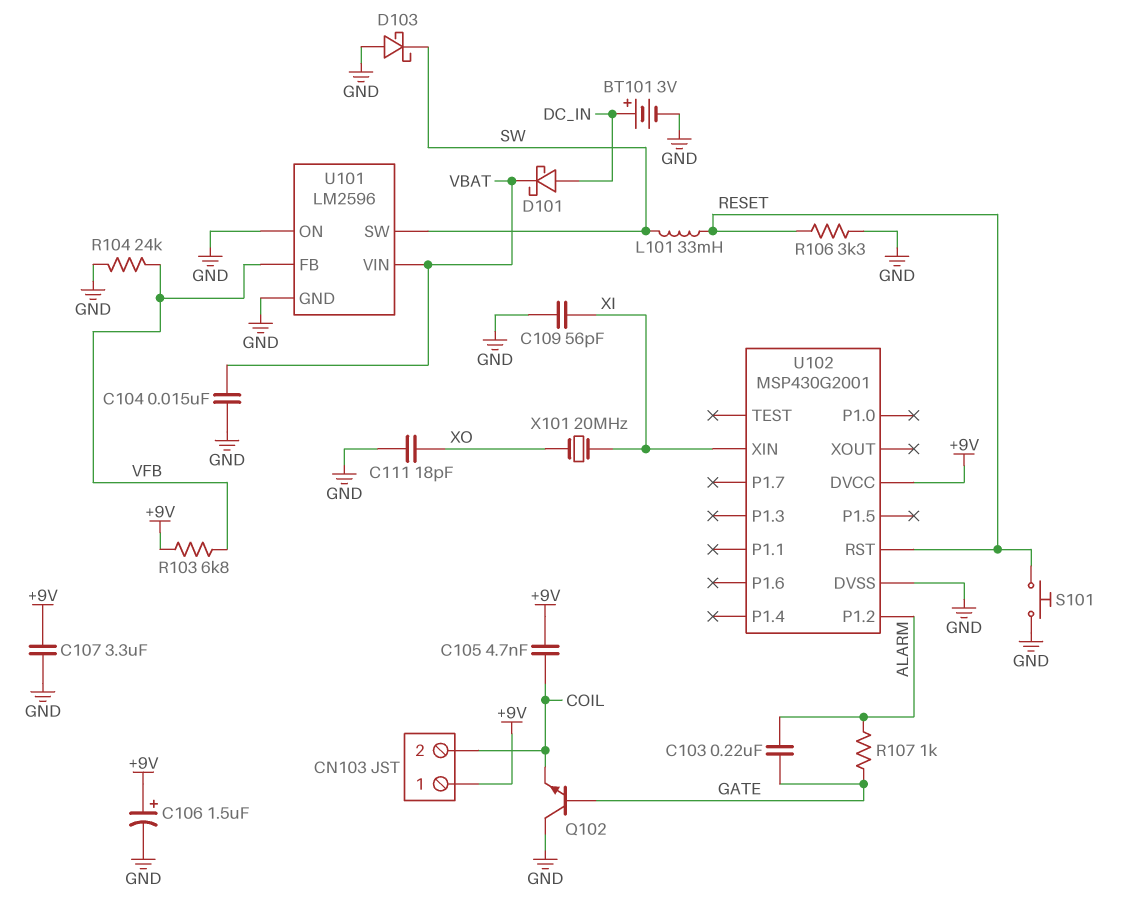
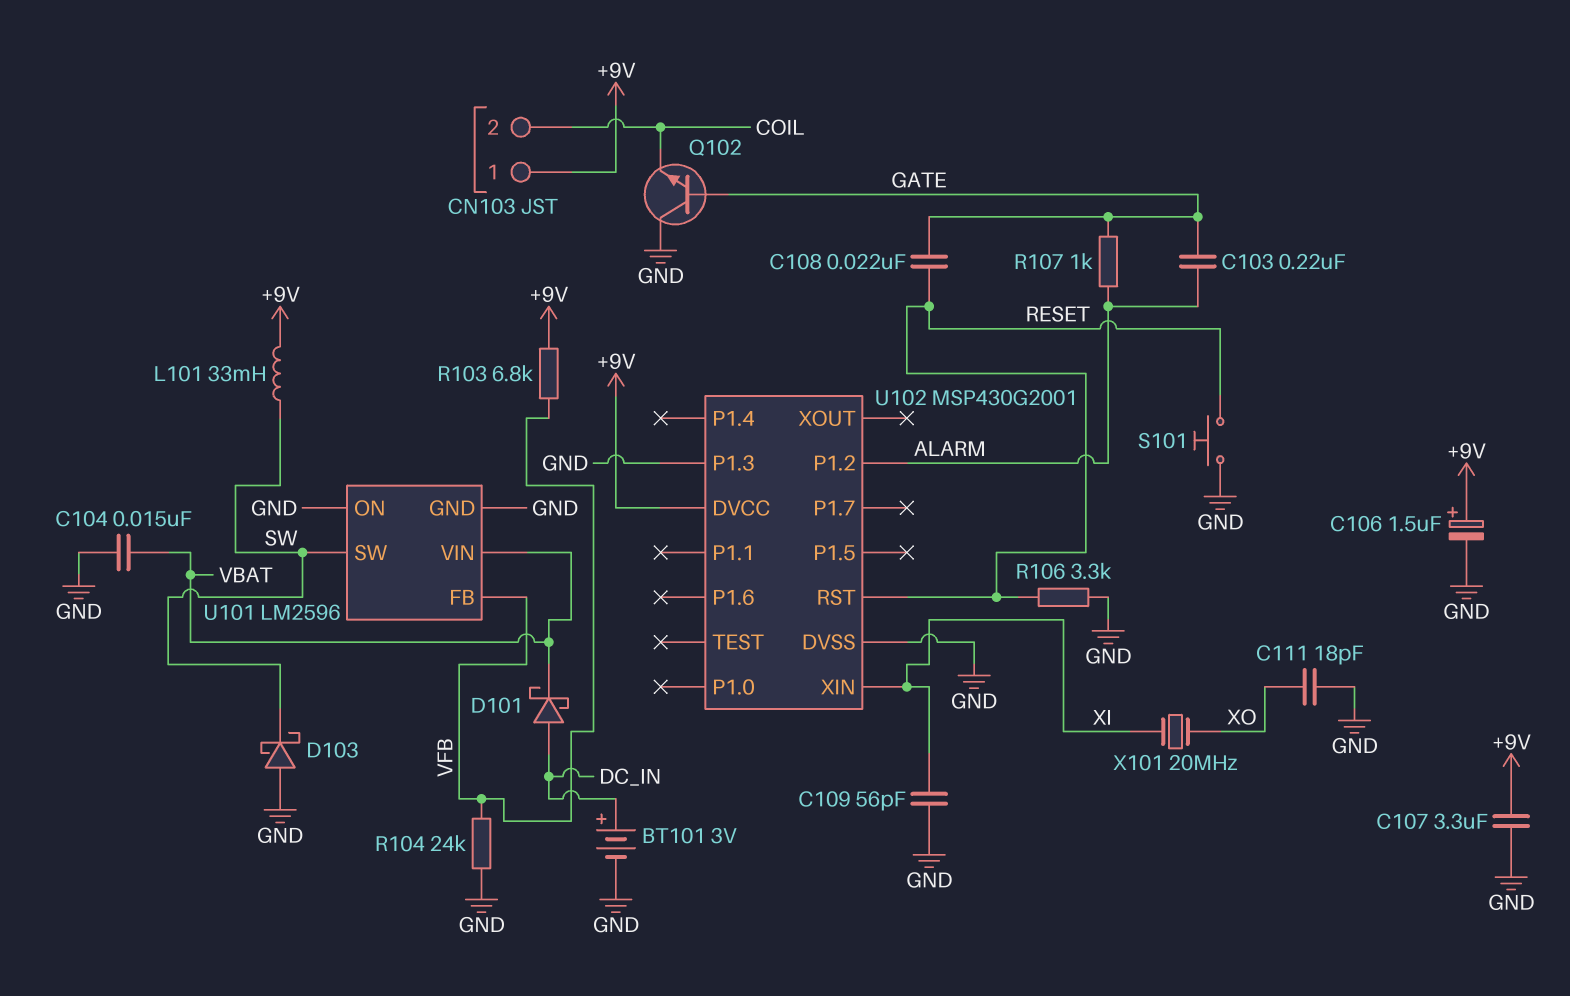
C105: 4.7nF (+9V, COIL) -> none
C108: none -> 22nF (GATE, RESET)
L101: 33mH (RESET, SW) -> 33mH (+9V, SW)
U102 pin P1.3: none -> GND

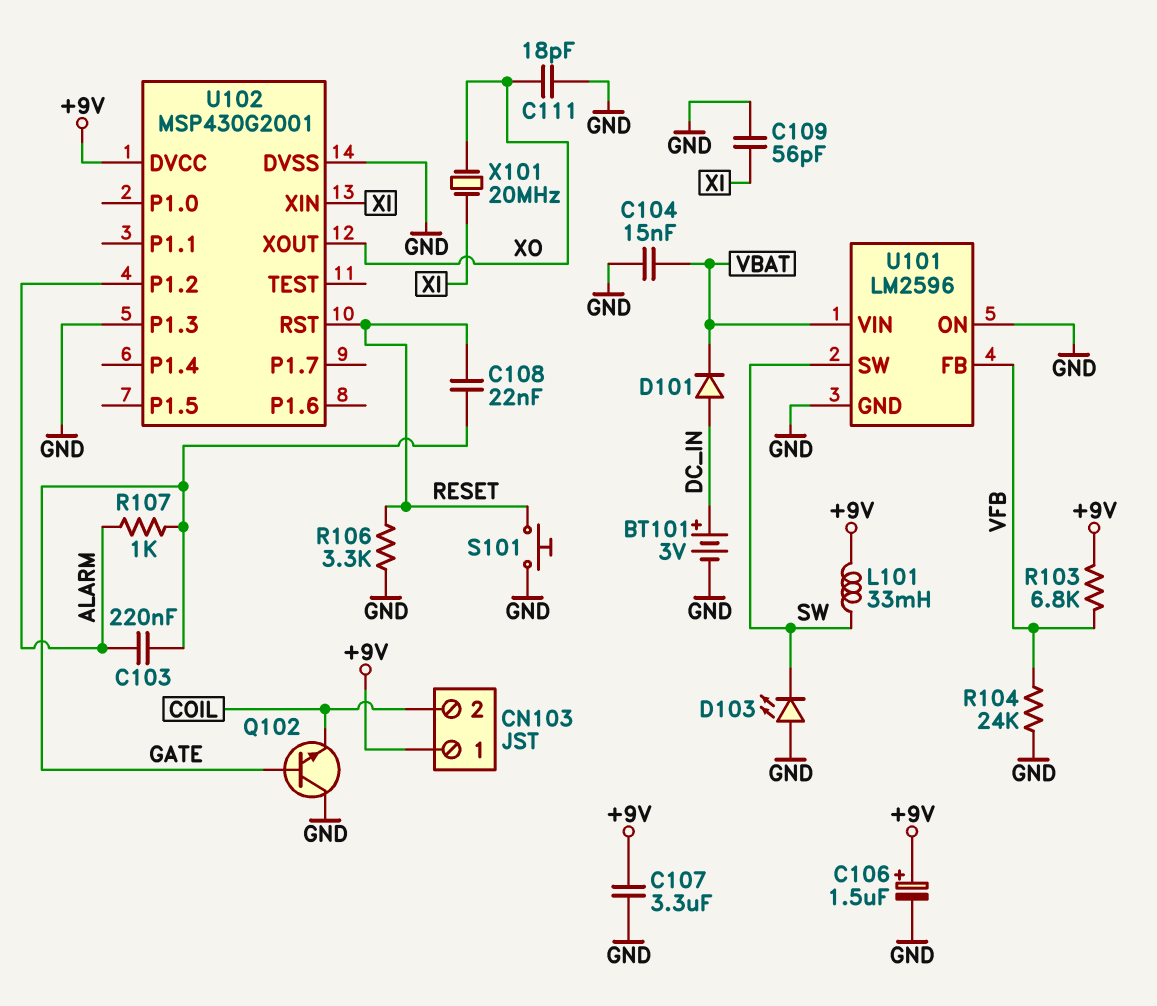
D101: schottky (A DC_IN, K VBAT) -> diode (A DC_IN, K VBAT)
D103: schottky (A GND, K SW) -> LED (A GND, K SW)
U102 pin XOUT: none -> XO

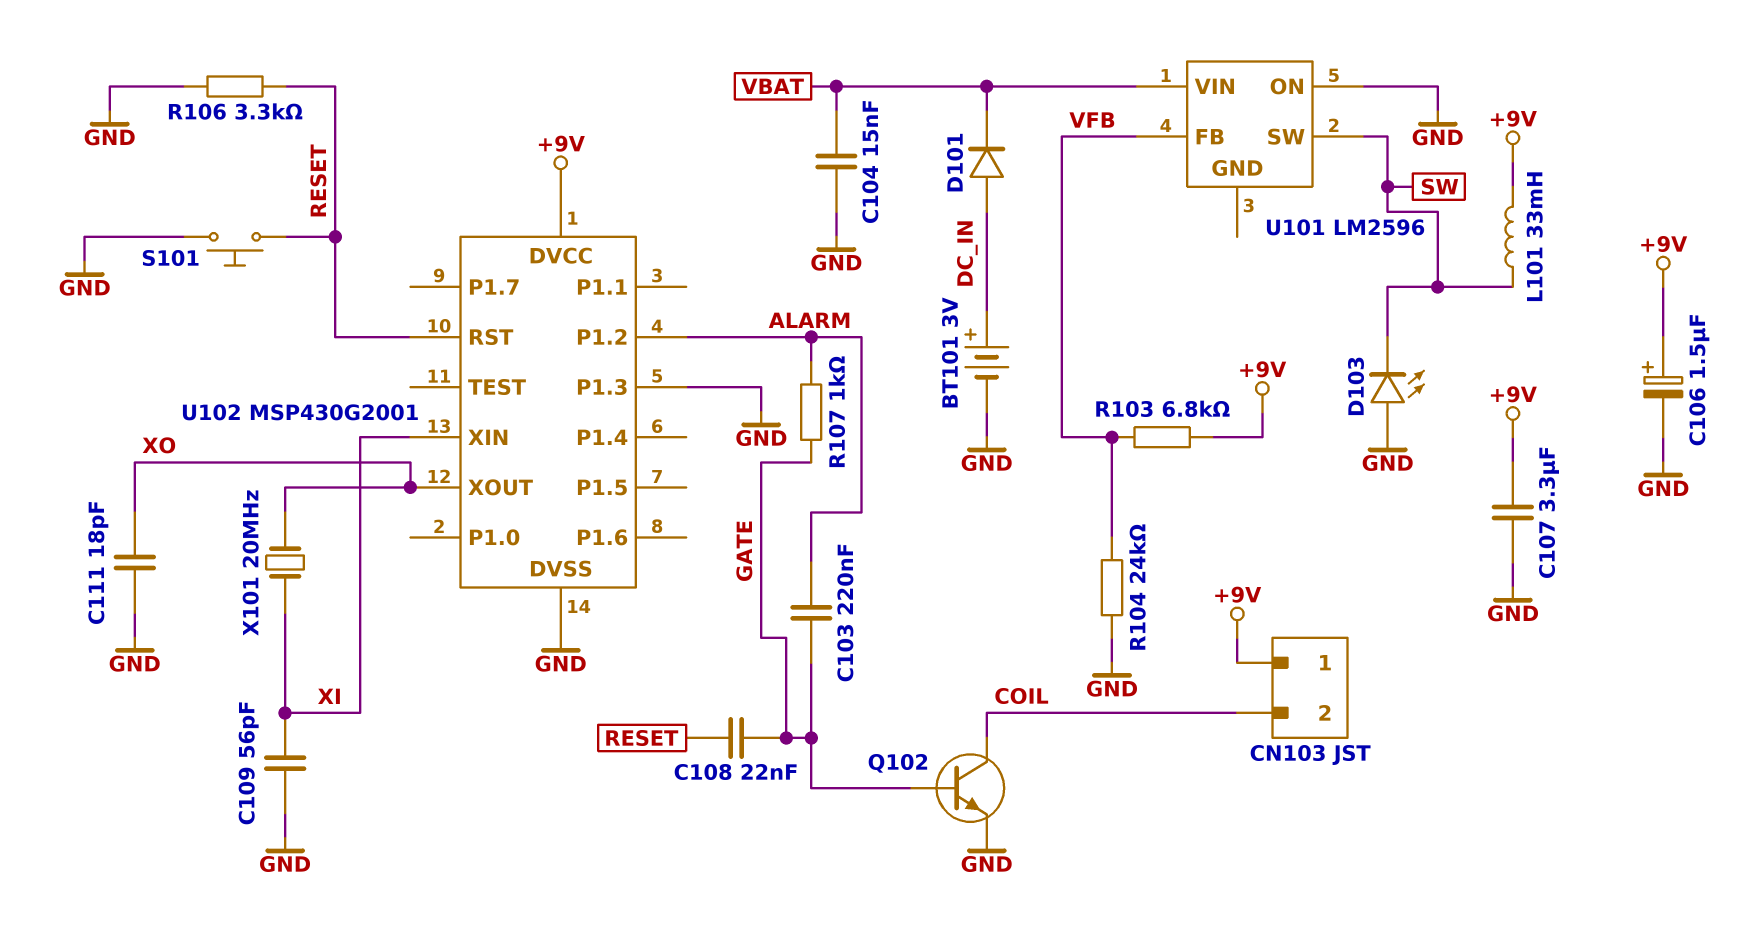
Q102: NPN (B GATE, C GND, E COIL) -> NPN (B GATE, C COIL, E GND)
U101 pin GND: GND -> none

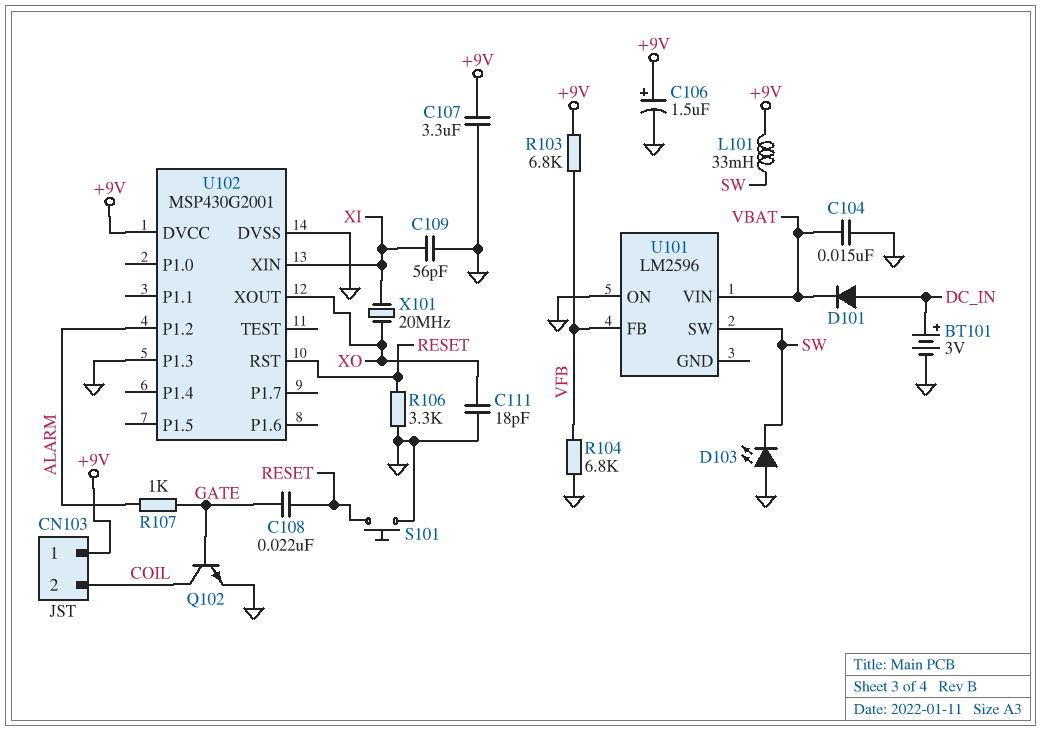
C103: 220nF (ALARM, GATE) -> none
R104: 24k (GND, VFB) -> 6.8k (GND, VFB)

